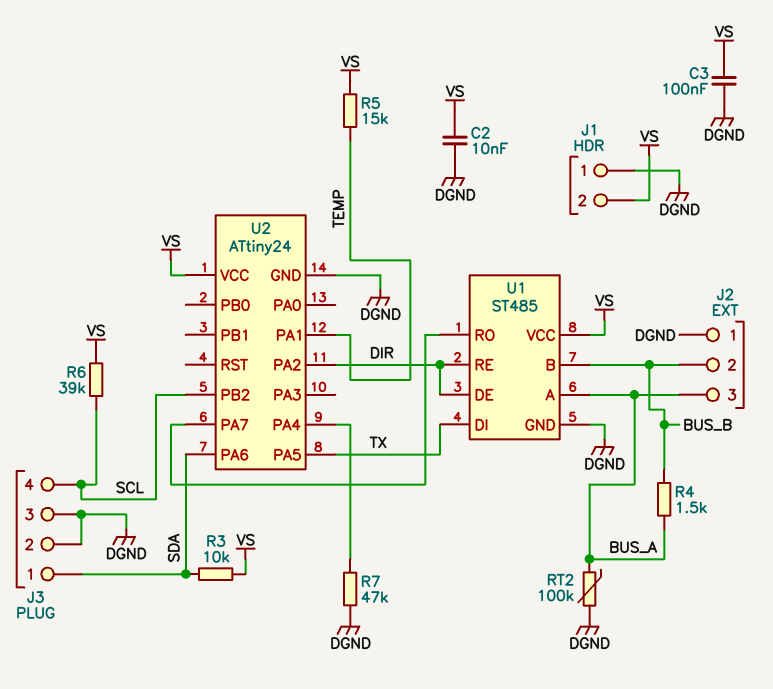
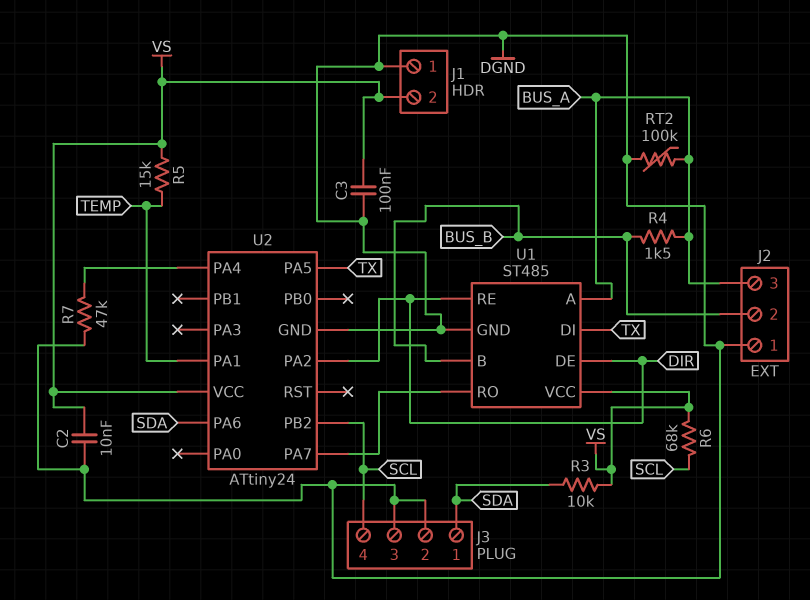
R6: 39k (SCL, VS) -> 68k (SCL, VS)

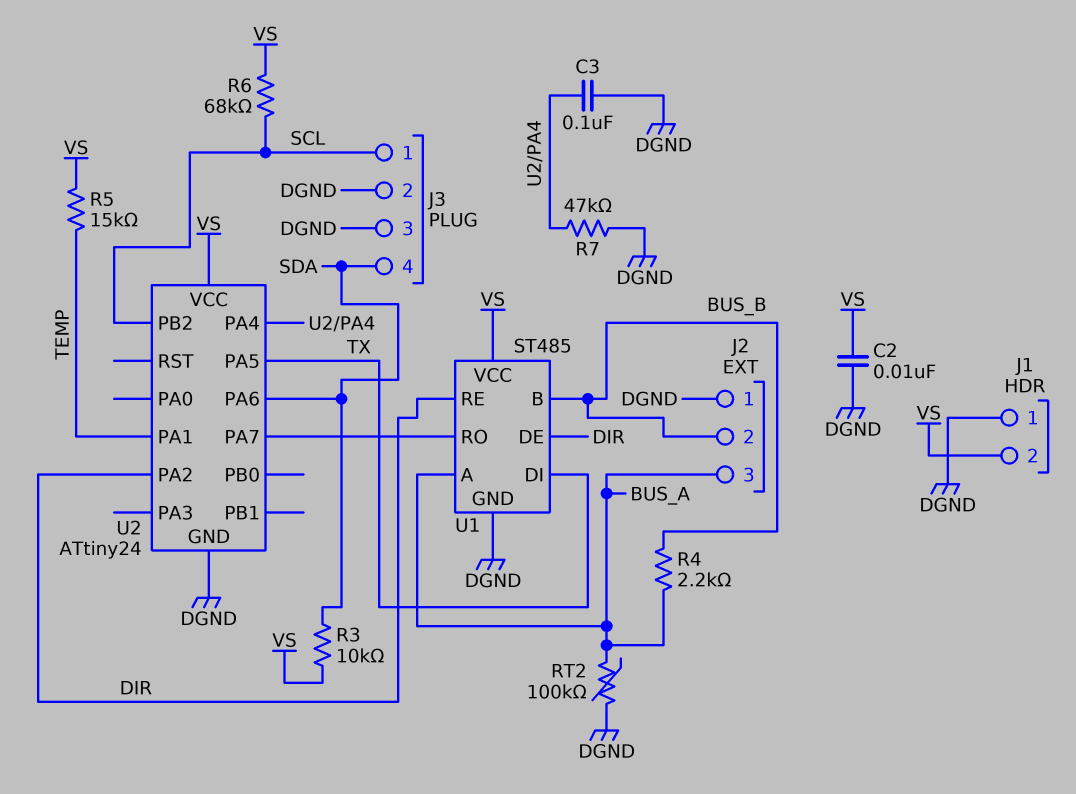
C3: 100nF (DGND, VS) -> 100nF (DGND, U2/PA4)
J3 pin 1: SDA -> SCL
J3 pin 4: SCL -> SDA
R4: 1.5k (BUS_A, BUS_B) -> 2.2k (BUS_A, BUS_B)

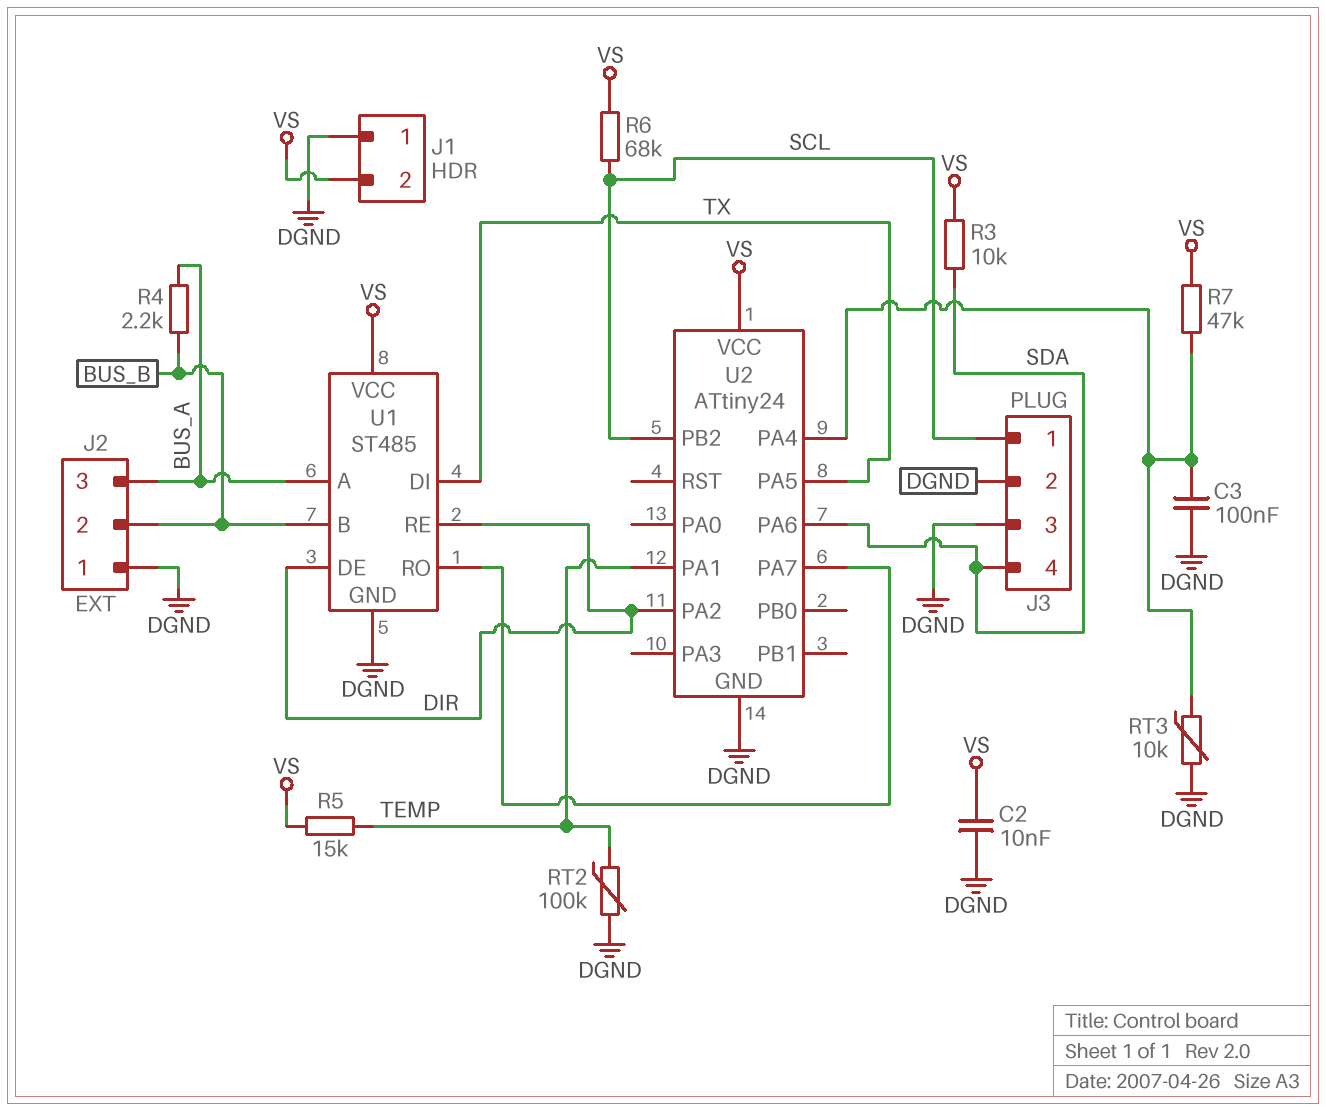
R7: 47k (DGND, U2/PA4) -> 47k (U2/PA4, VS)
RT2: 100k (BUS_A, DGND) -> 100k (DGND, TEMP)
RT3: none -> 10k (DGND, U2/PA4)

